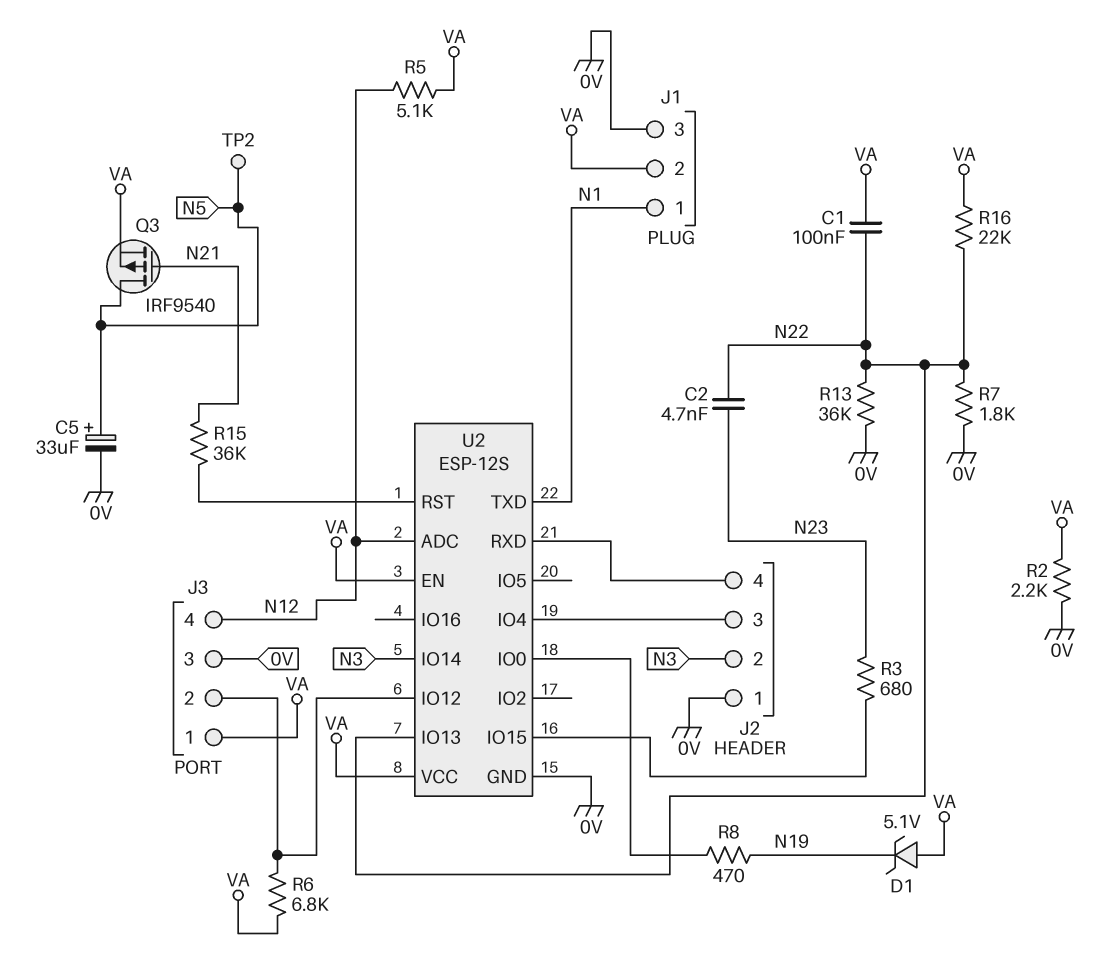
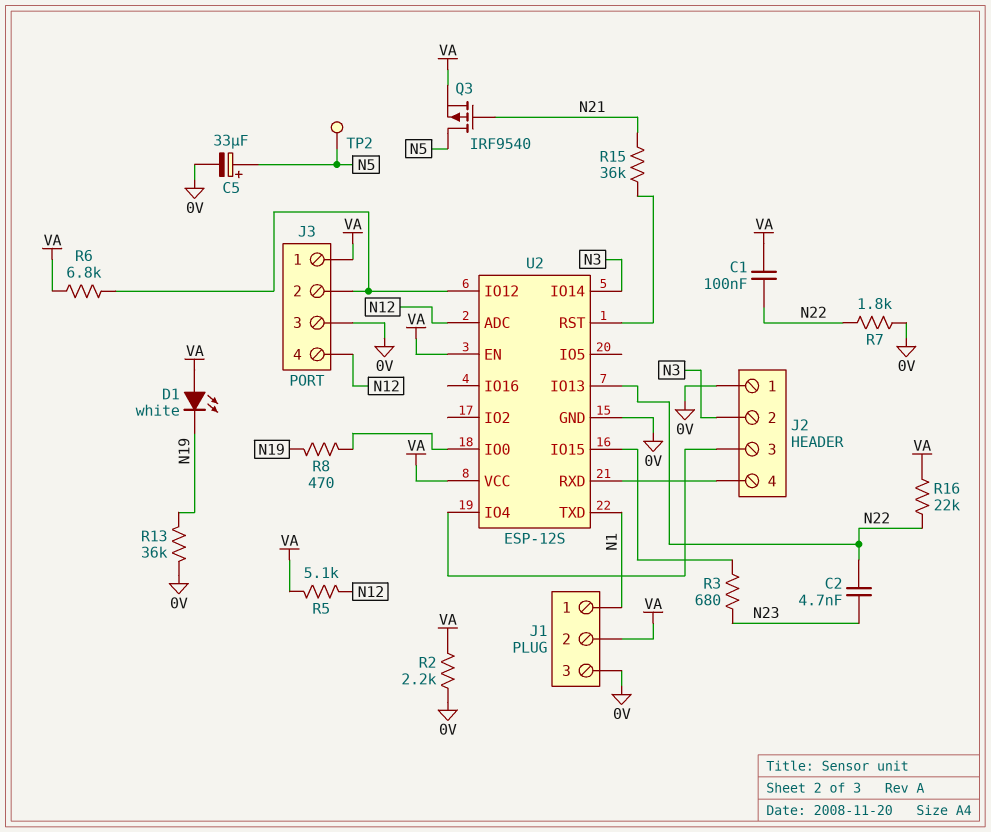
D1: zener 5.1V (A VA, K N19) -> LED white (A VA, K N19)
R13: 36k (0V, N22) -> 36k (0V, N19)

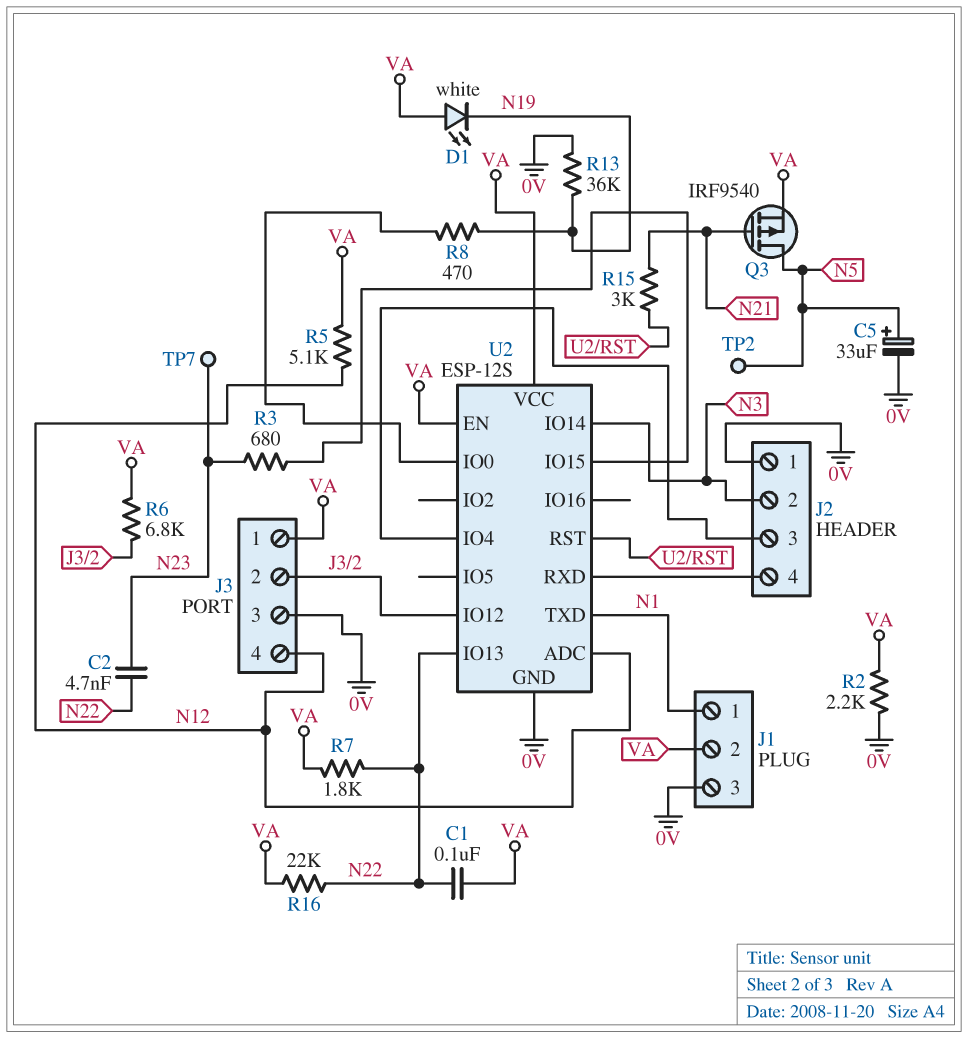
R7: 1.8k (0V, N22) -> 1.8k (N22, VA)
R15: 36k (N21, U2/RST) -> 3k (N21, U2/RST)
TP7: none -> test point (N23)

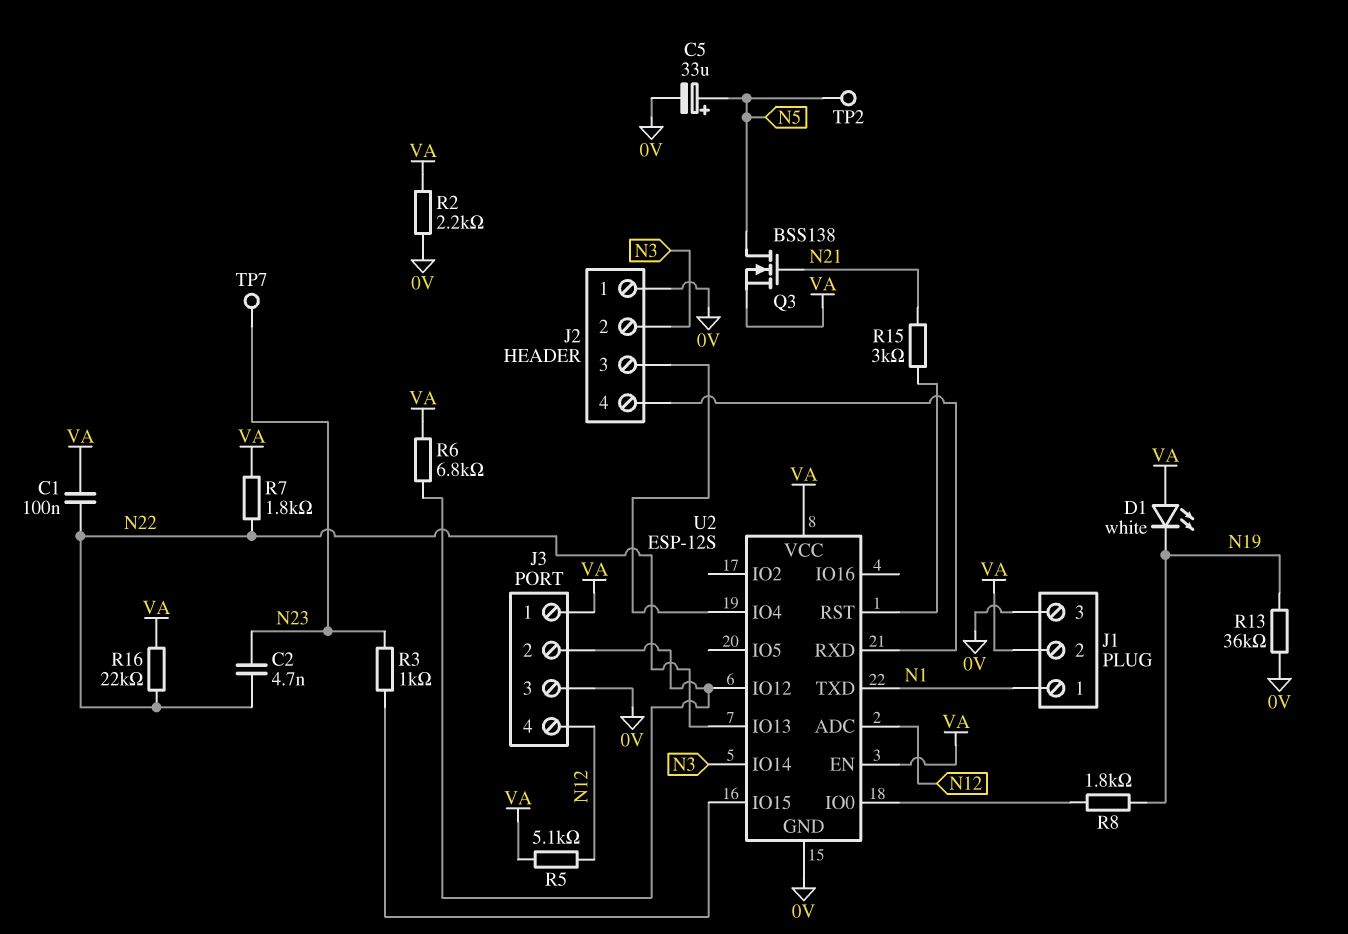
Q3: PMOS IRF9540 (G N21, D N5, S VA) -> NMOS BSS138 (G N21, D N5, S VA)
R3: 680 (N23, U2/IO15) -> 1k (N23, U2/IO15)
R8: 470 (N19, U2/IO0) -> 1.8k (N19, U2/IO0)

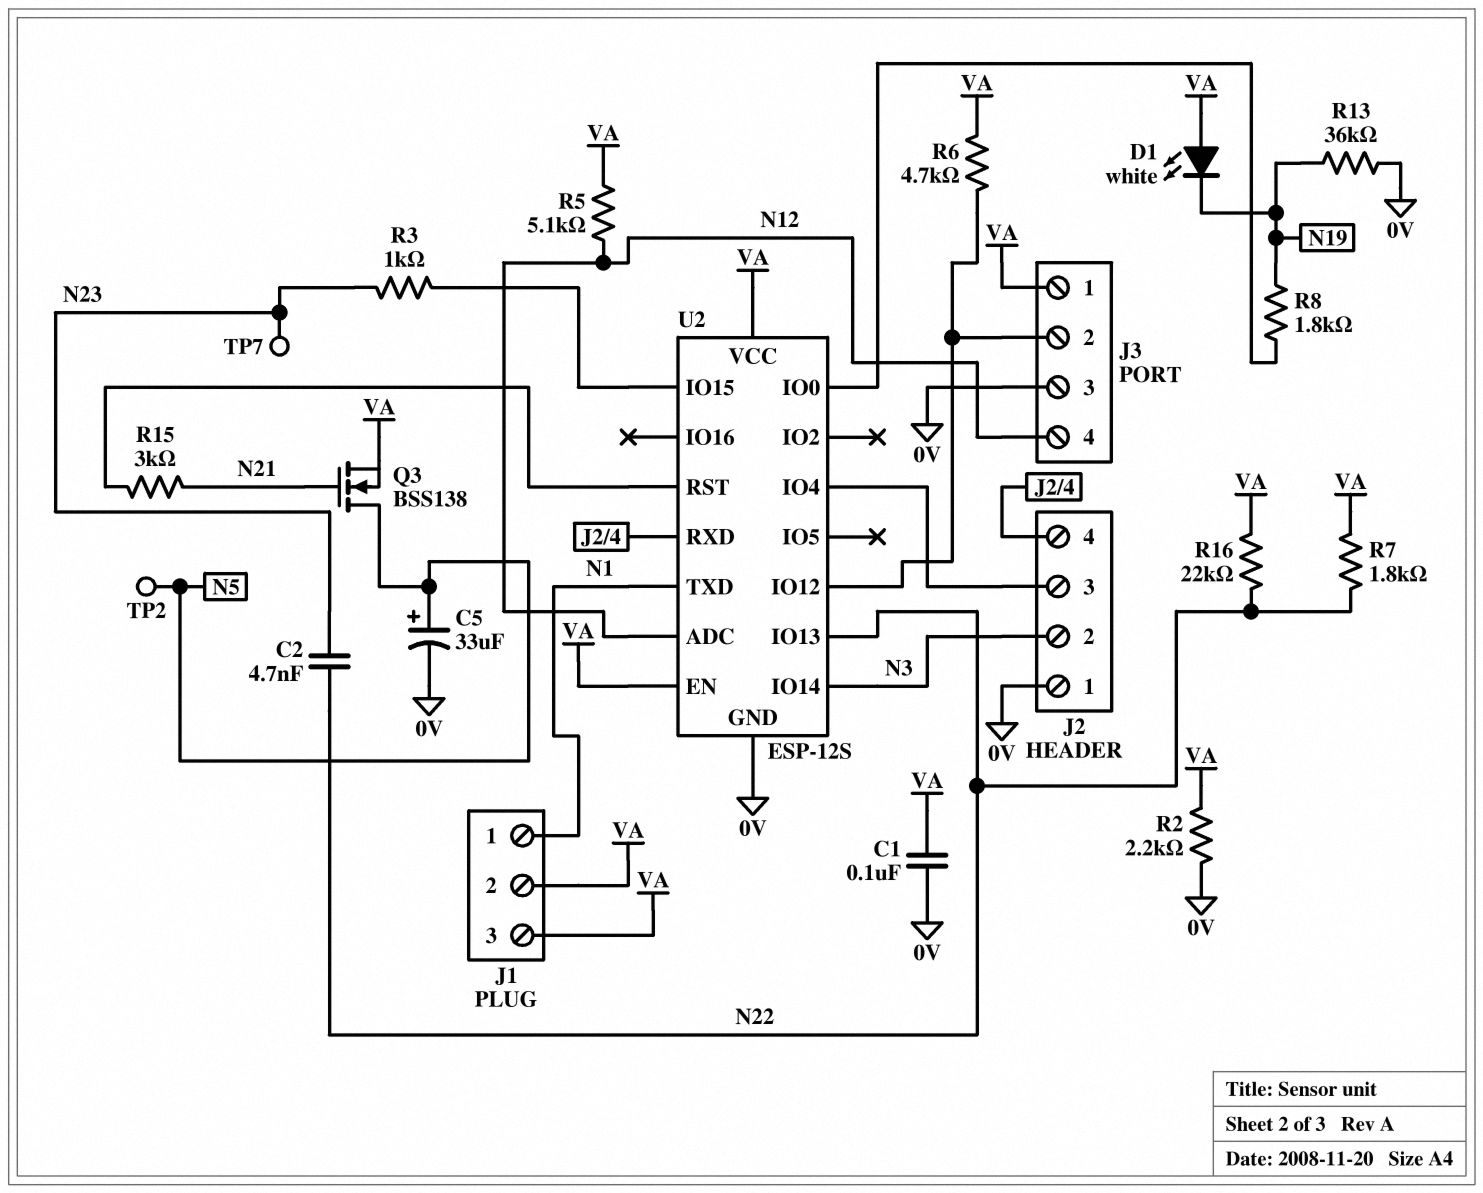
C1: 100nF (N22, VA) -> 100nF (0V, VA)
J1 pin 3: 0V -> VA
R6: 6.8k (J3/2, VA) -> 4.7k (J3/2, VA)

